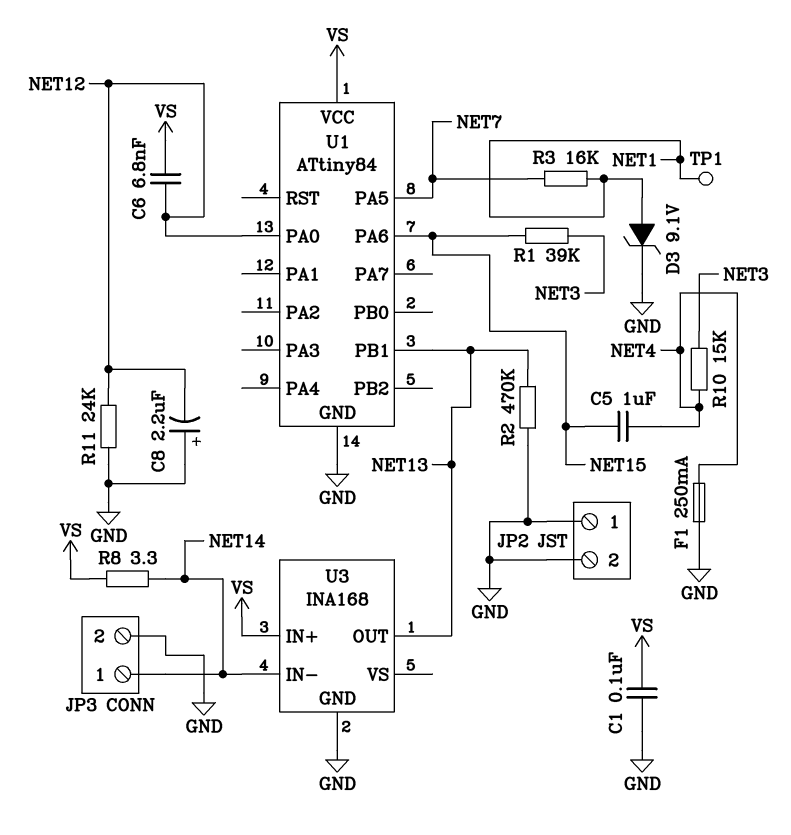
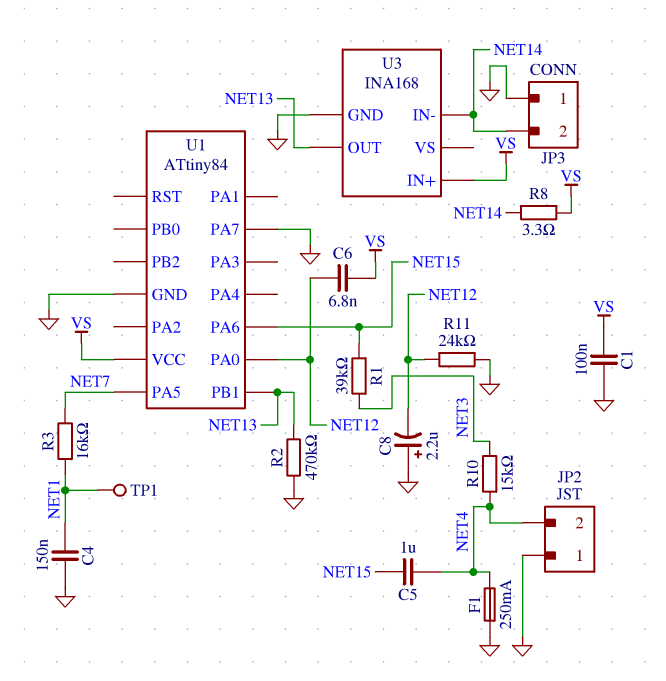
C4: none -> 150nF (GND, NET1)
D3: zener 9.1V (A NET1, K GND) -> none
JP2 pin 2: GND -> NET4
JP3 pin 1: NET14 -> GND
JP3 pin 2: GND -> NET14
U1 pin PA7: none -> GND

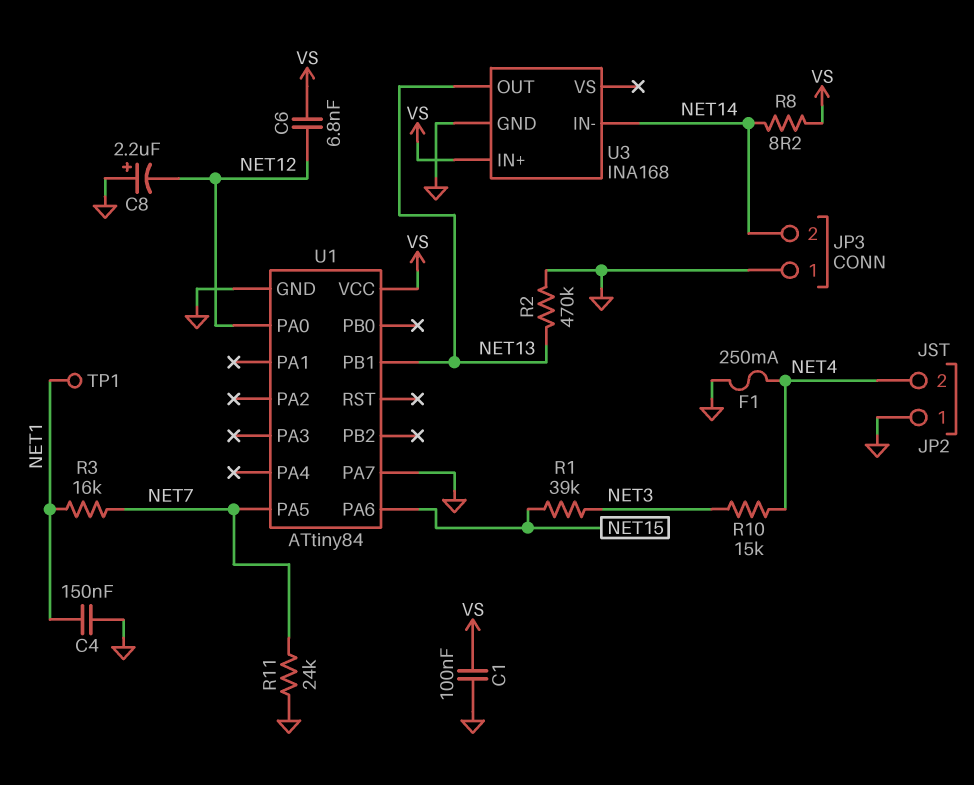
C5: 1uF (NET4, NET15) -> none
R8: 3.3 (NET14, VS) -> 8.2 (NET14, VS)
R11: 24k (GND, NET12) -> 24k (GND, NET7)

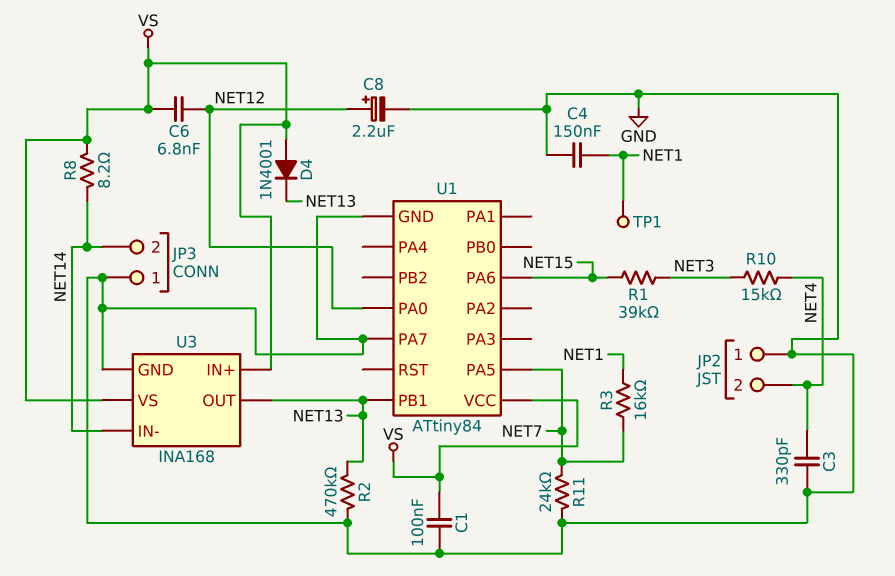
C3: none -> 330pF (GND, NET4)
C8: 2.2uF (plus GND, minus NET12) -> 2.2uF (plus NET12, minus GND)
D4: none -> diode 1N4001 (A VS, K NET13)
F1: 250mA (GND, NET4) -> none
U3 pin VS: none -> VS

